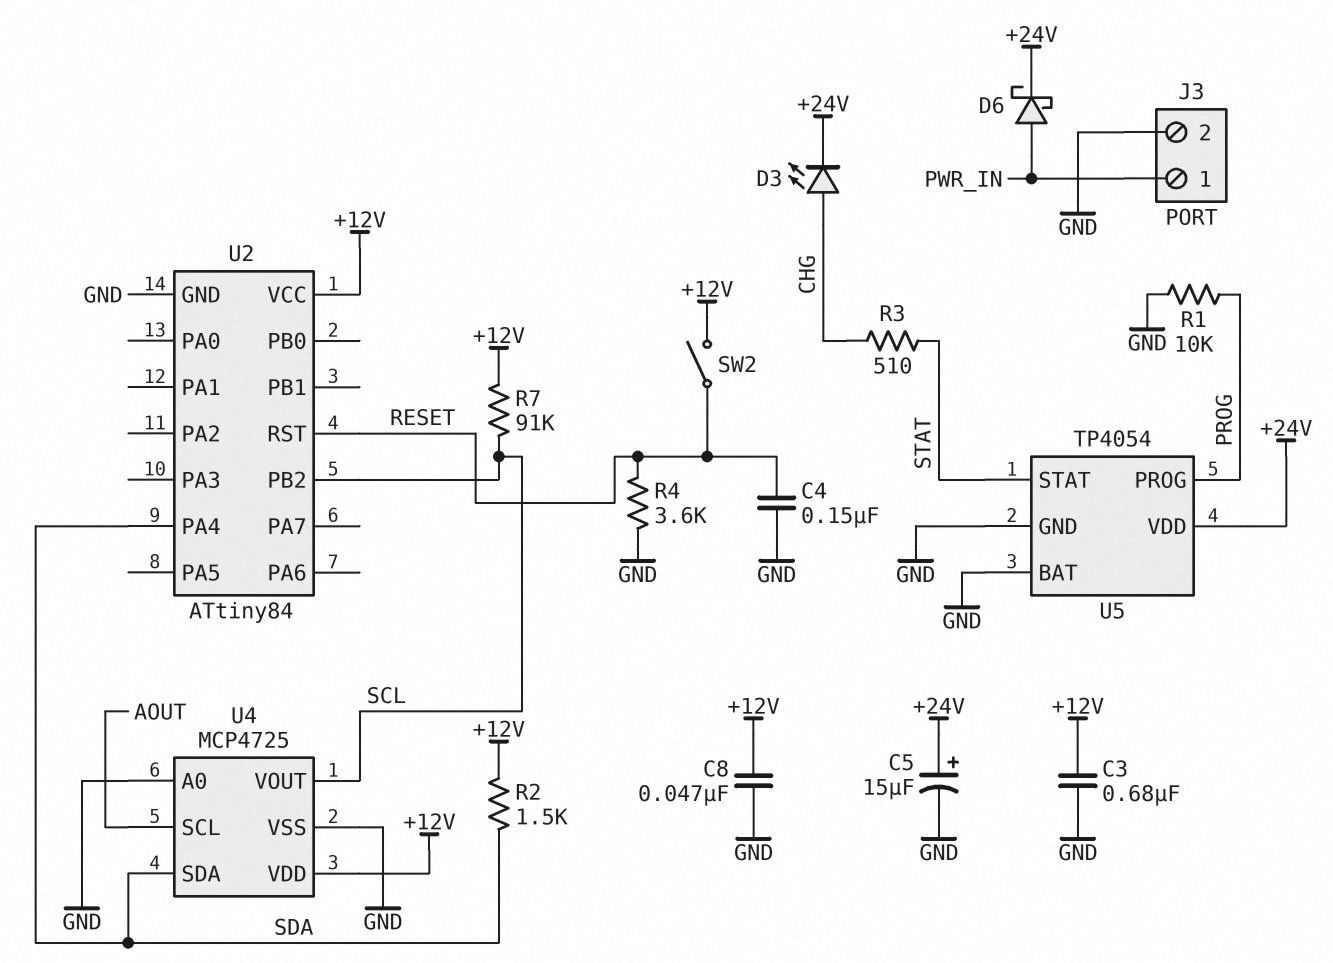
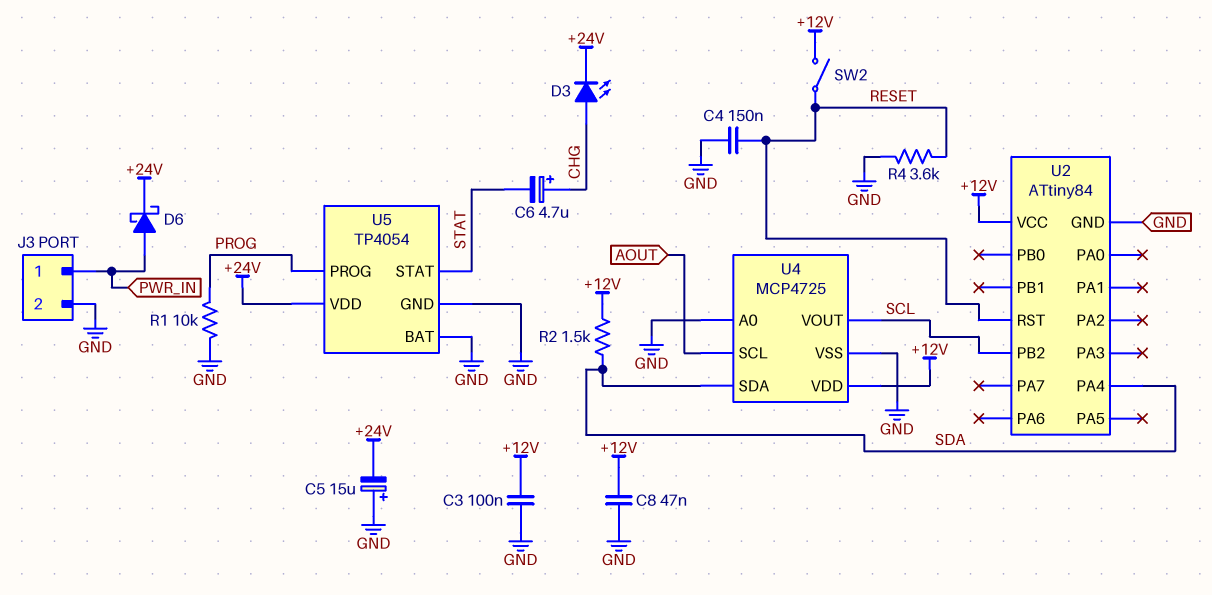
C3: 680nF (+12V, GND) -> 100nF (+12V, GND)
C5: 15uF (plus +24V, minus GND) -> 15uF (plus GND, minus +24V)
C6: none -> 4.7uF (plus CHG, minus STAT)
R3: 510 (CHG, STAT) -> none
R7: 91k (+12V, SCL) -> none

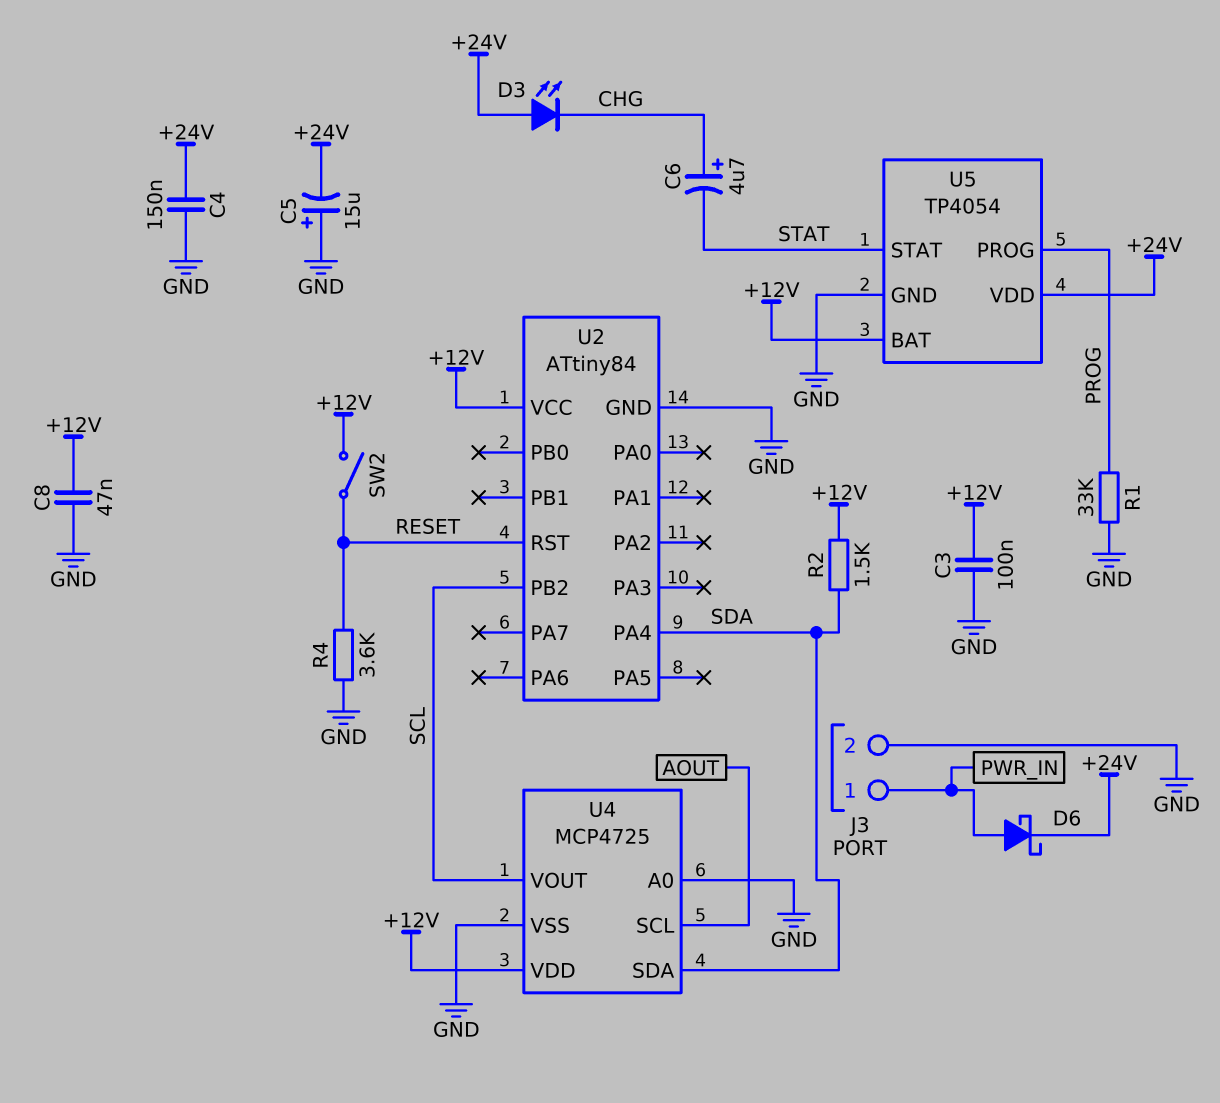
C4: 150nF (GND, RESET) -> 150nF (+24V, GND)
D3: LED (A CHG, K +24V) -> LED (A +24V, K CHG)
R1: 10k (GND, PROG) -> 33k (GND, PROG)
U5 pin BAT: GND -> +12V

